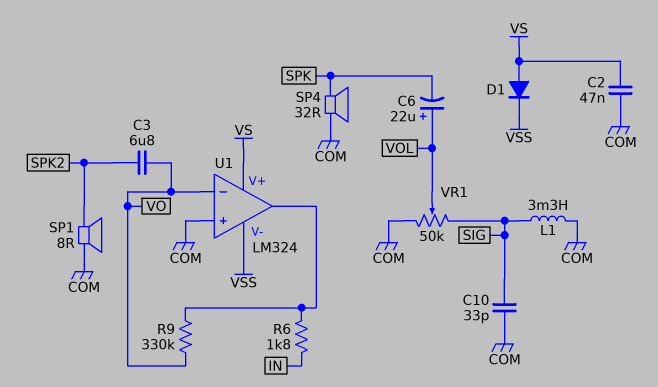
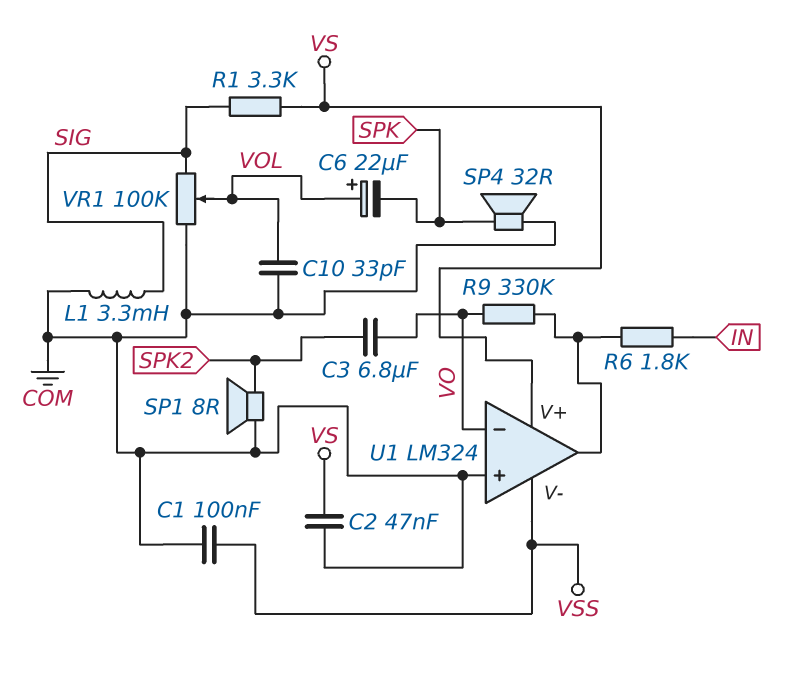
C1: none -> 100nF (COM, VSS)
C10: 33pF (COM, SIG) -> 33pF (COM, VOL)
D1: diode (A VS, K VSS) -> none
R1: none -> 3.3k (SIG, VS)
VR1: 50k (COM, SIG, wiper VOL) -> 100k (COM, SIG, wiper VOL)

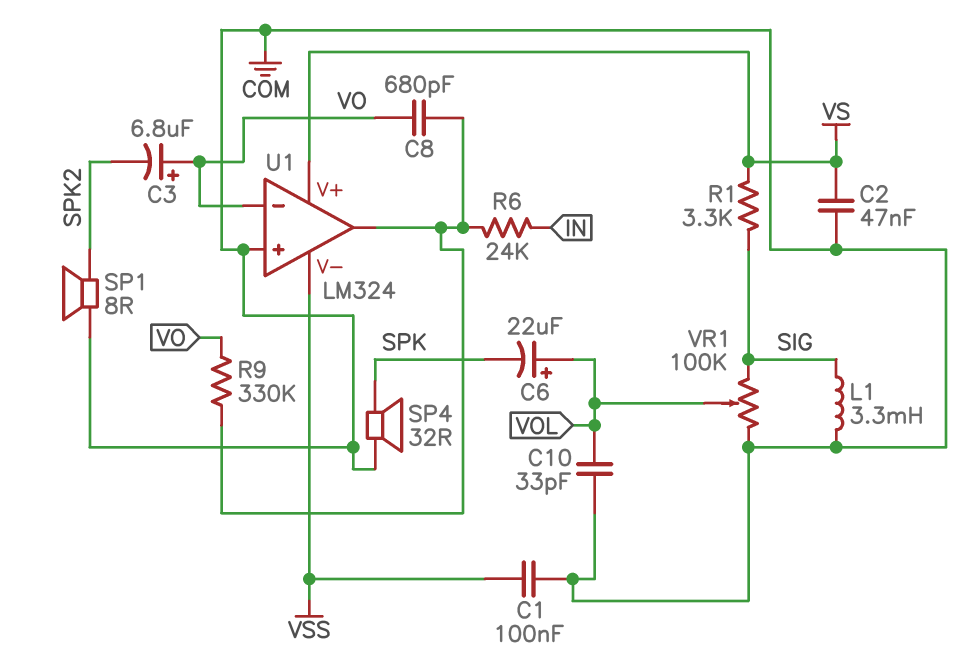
C3: 6.8uF (SPK2, VO) -> 6.8uF (plus VO, minus SPK2)
C8: none -> 680pF (U1/out, VO)
R6: 1.8k (IN, U1/out) -> 24k (IN, U1/out)

